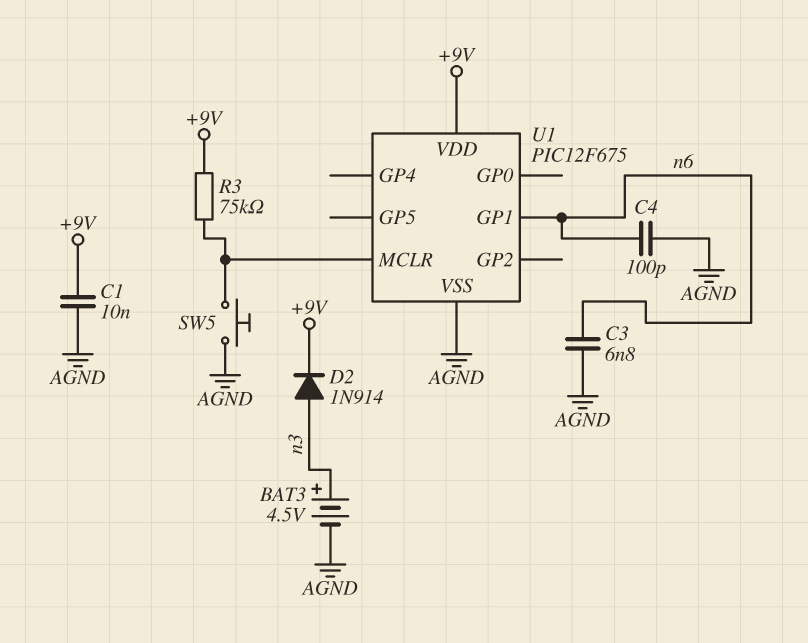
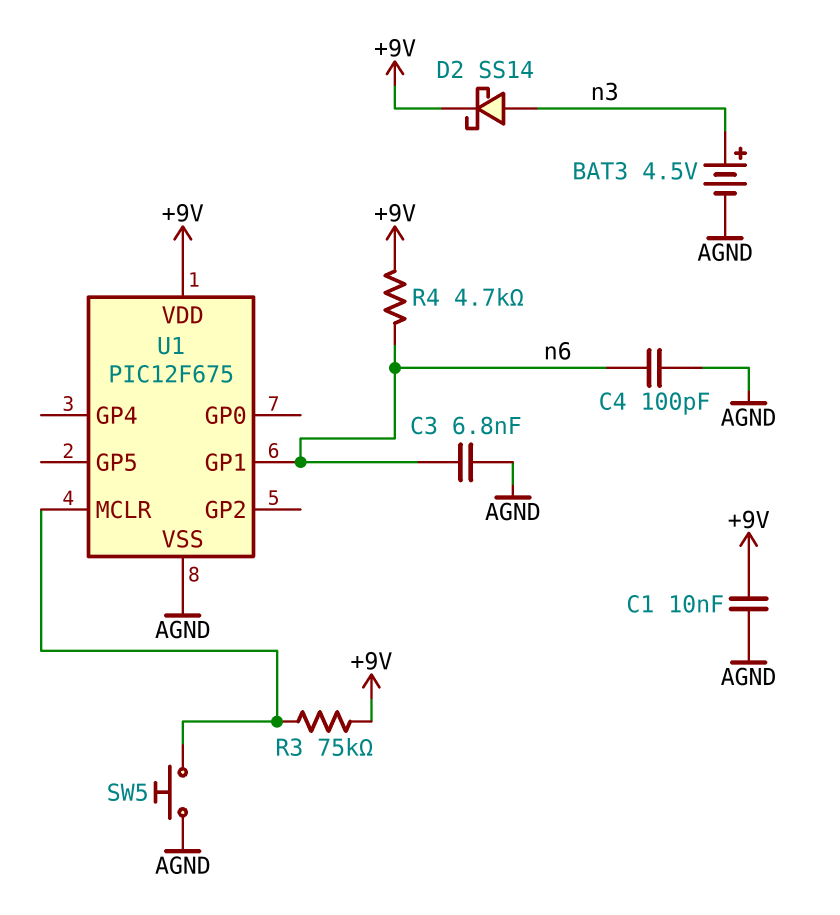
D2: diode 1N914 (A n3, K +9V) -> schottky SS14 (A n3, K +9V)
R4: none -> 4.7k (+9V, n6)

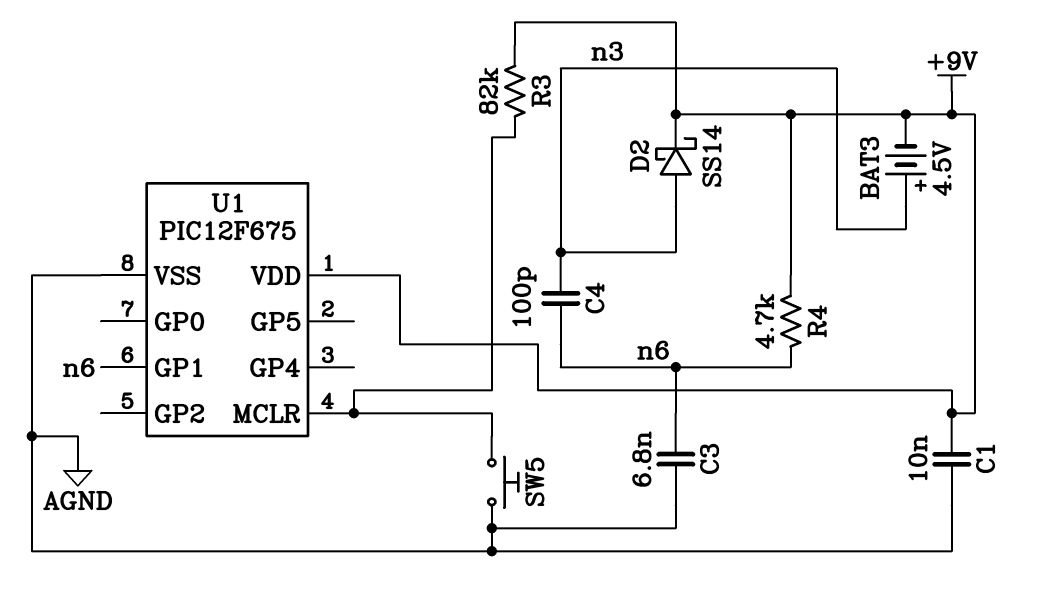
BAT3: 4.5V (plus n3, minus AGND) -> 4.5V (plus n3, minus +9V)
C4: 100pF (AGND, n6) -> 100pF (n3, n6)
R3: 75k (+9V, U1/MCLR) -> 82k (+9V, U1/MCLR)

